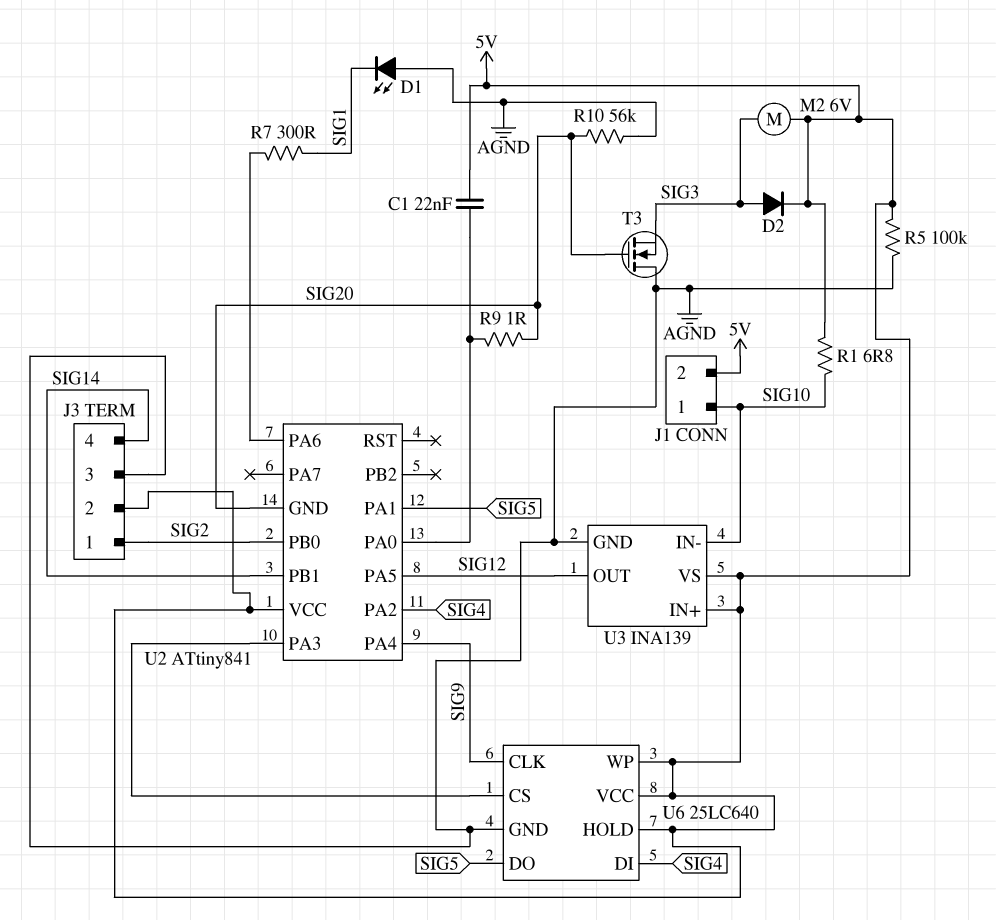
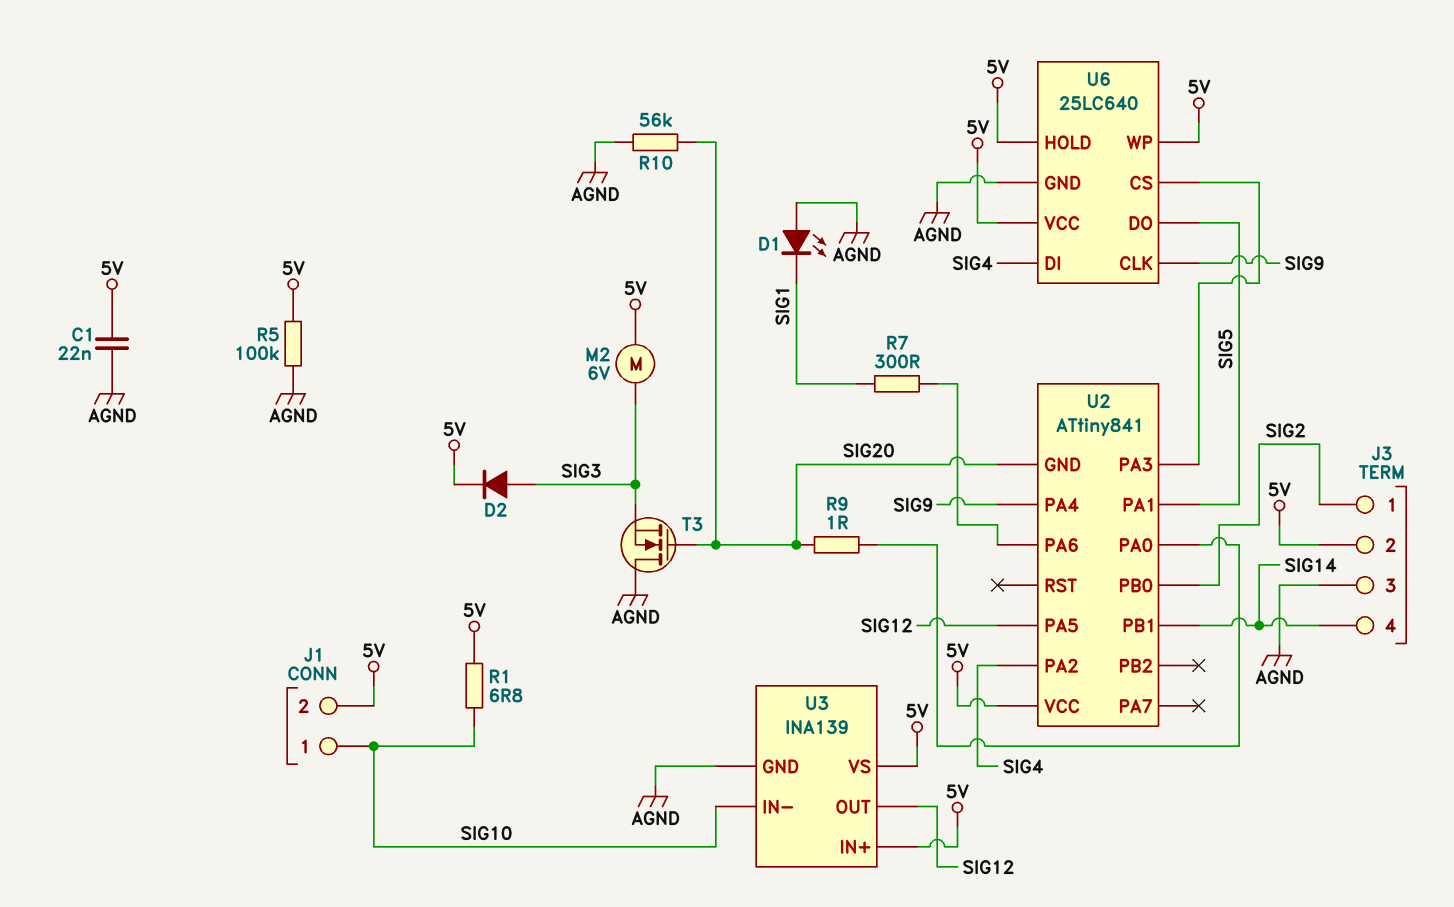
C1: 22nF (5V, U2/PA0) -> 22nF (5V, AGND)

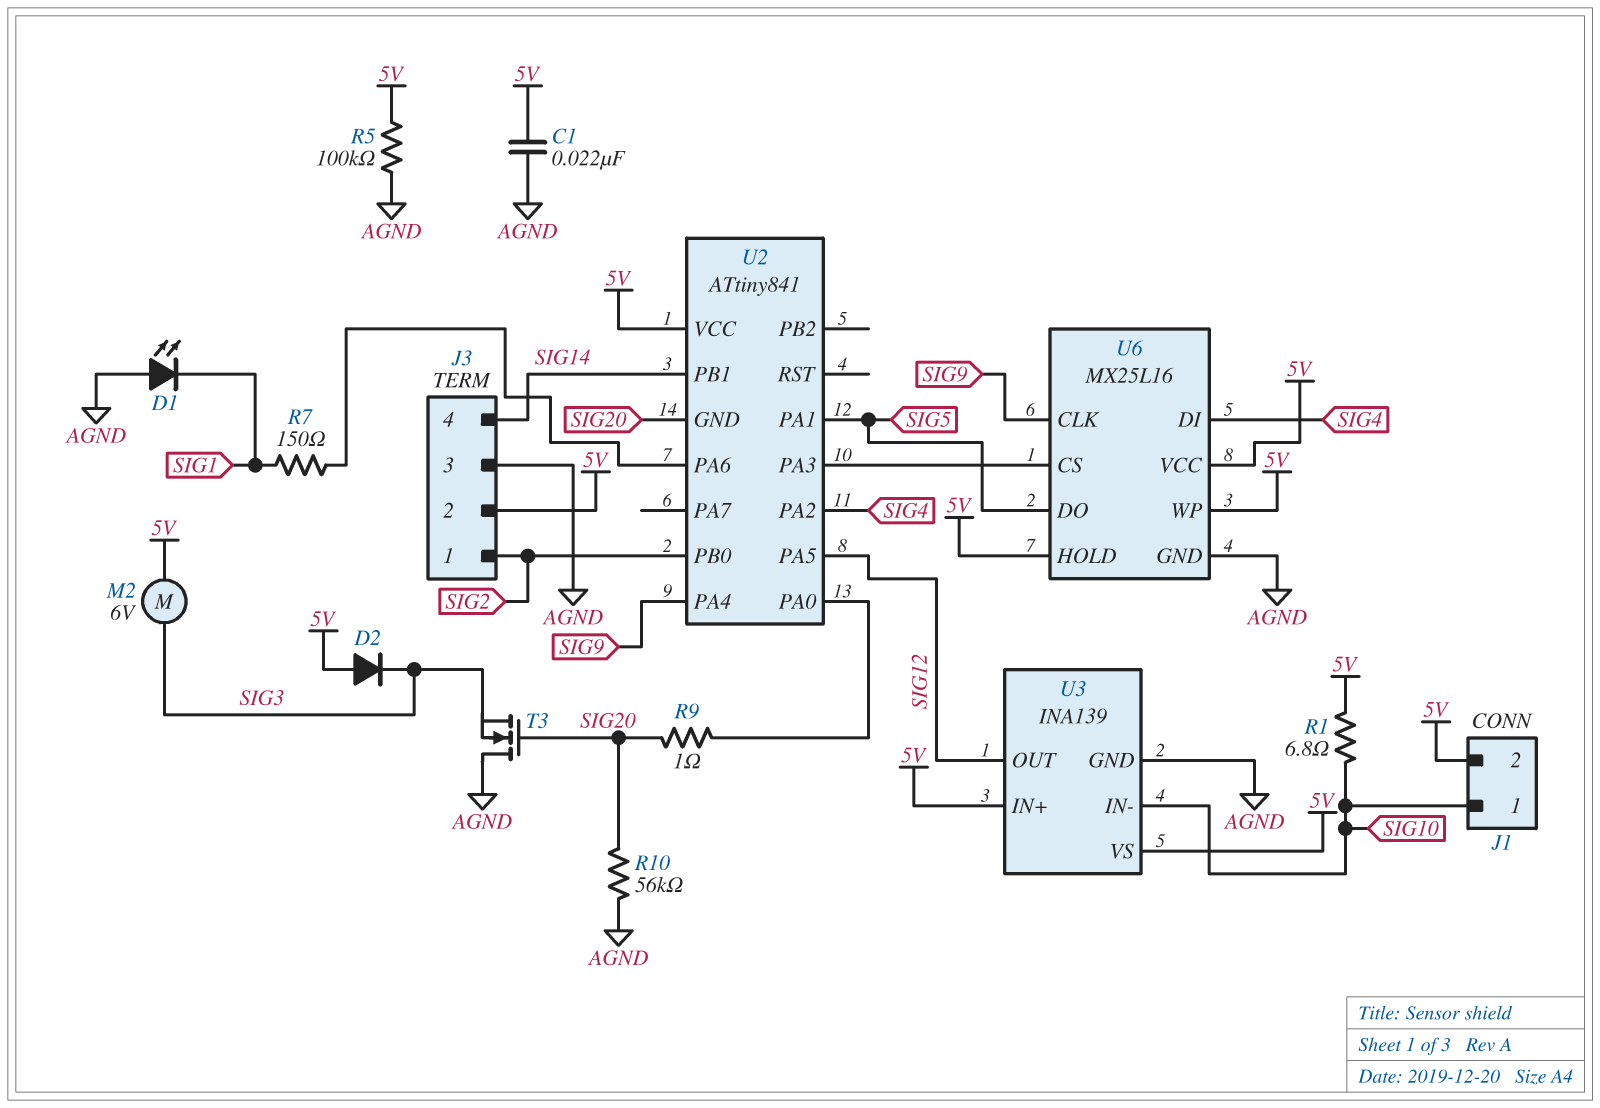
D2: diode (A SIG3, K 5V) -> diode (A 5V, K SIG3)
R7: 300 (SIG1, U2/PA6) -> 150 (SIG1, U2/PA6)
U6: 25LC640 -> MX25L16

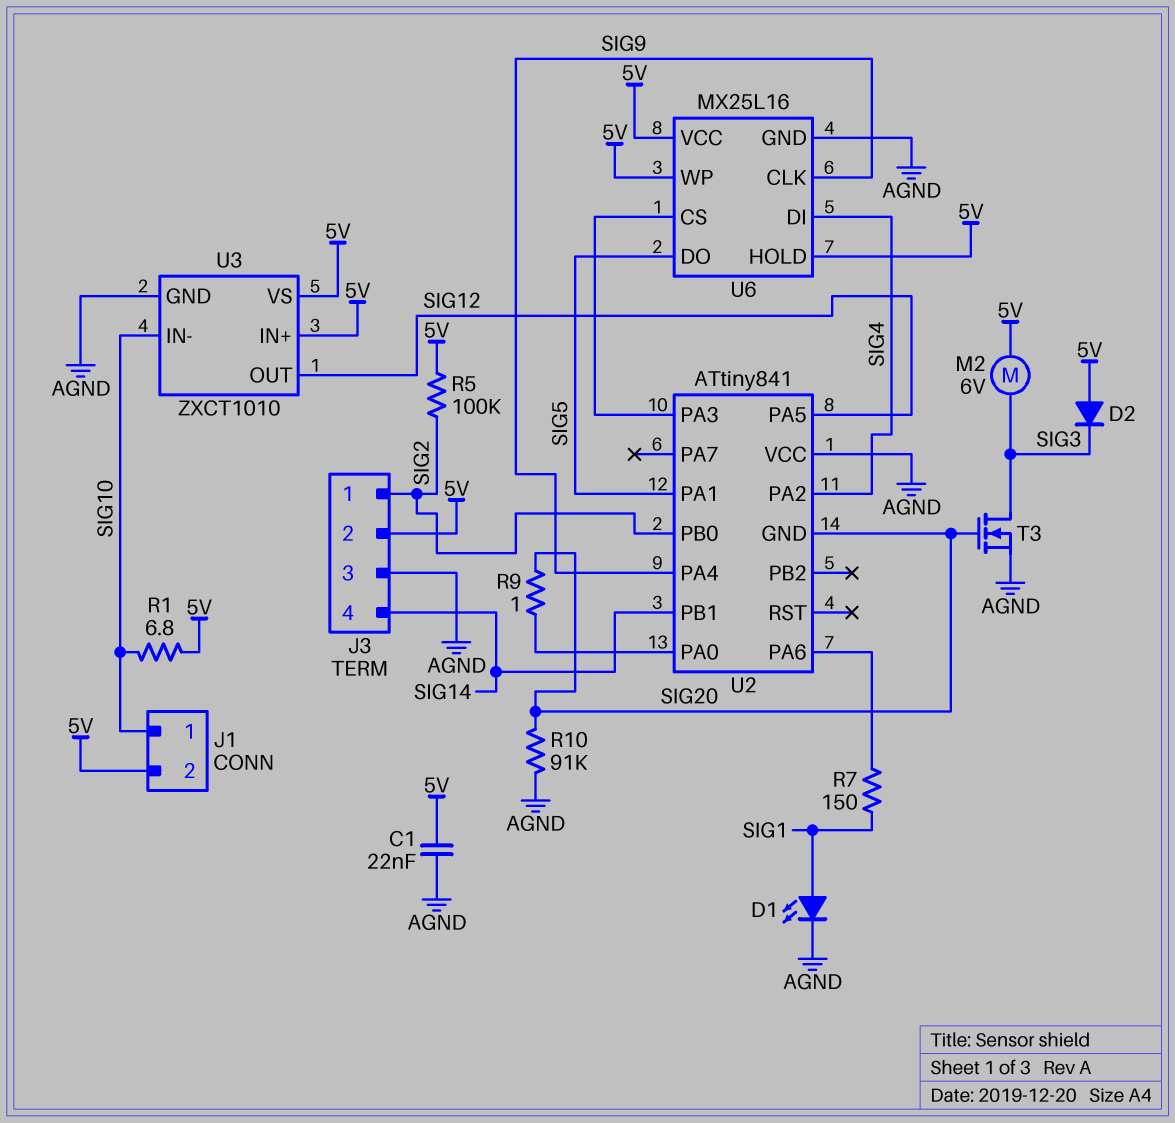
D1: LED (A AGND, K SIG1) -> LED (A SIG1, K AGND)
R5: 100k (5V, AGND) -> 100k (5V, SIG2)
R10: 56k (AGND, SIG20) -> 91k (AGND, SIG20)
T3: NMOS (G SIG20, D AGND, S SIG3) -> NMOS (G SIG20, D SIG3, S AGND)
U2 pin VCC: 5V -> AGND
U3: INA139 -> ZXCT1010

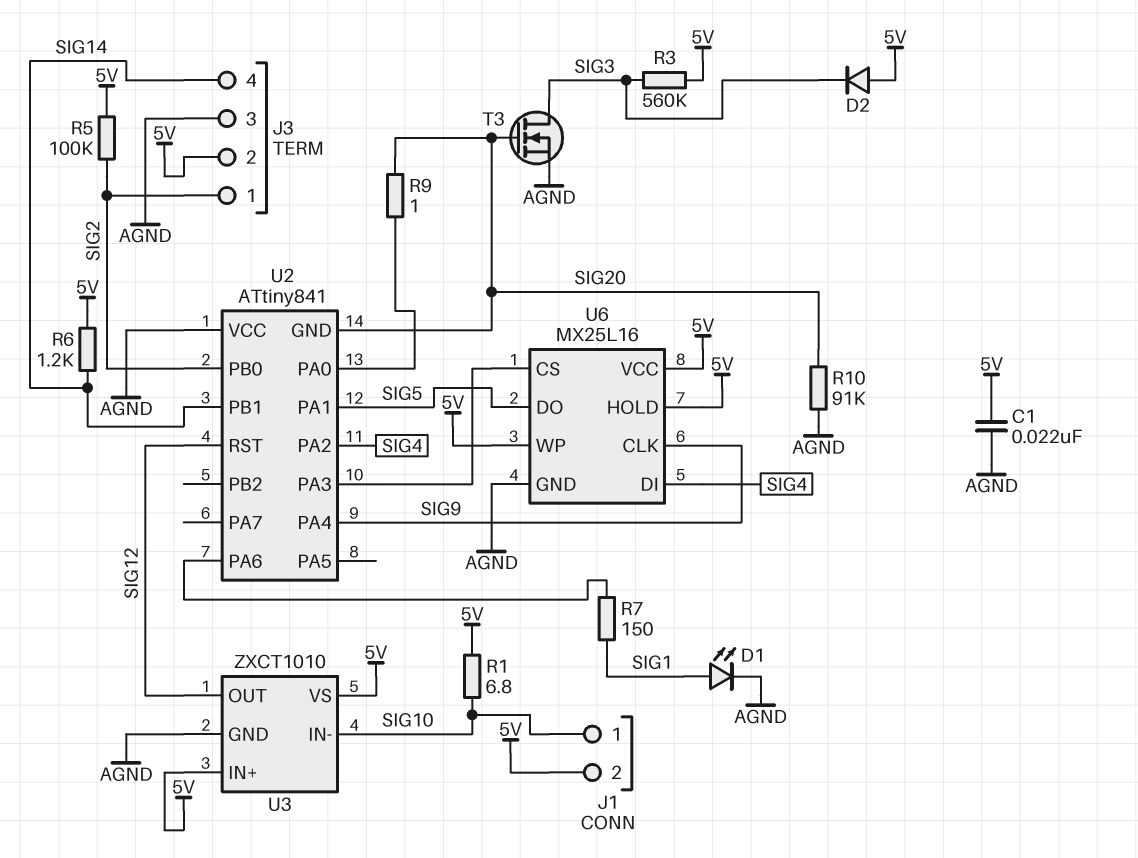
M2: motor 6V (5V, SIG3) -> none
R3: none -> 560k (5V, SIG3)
R6: none -> 1.2k (5V, SIG14)
U2 pin PA5: SIG12 -> none
U2 pin RST: none -> SIG12

